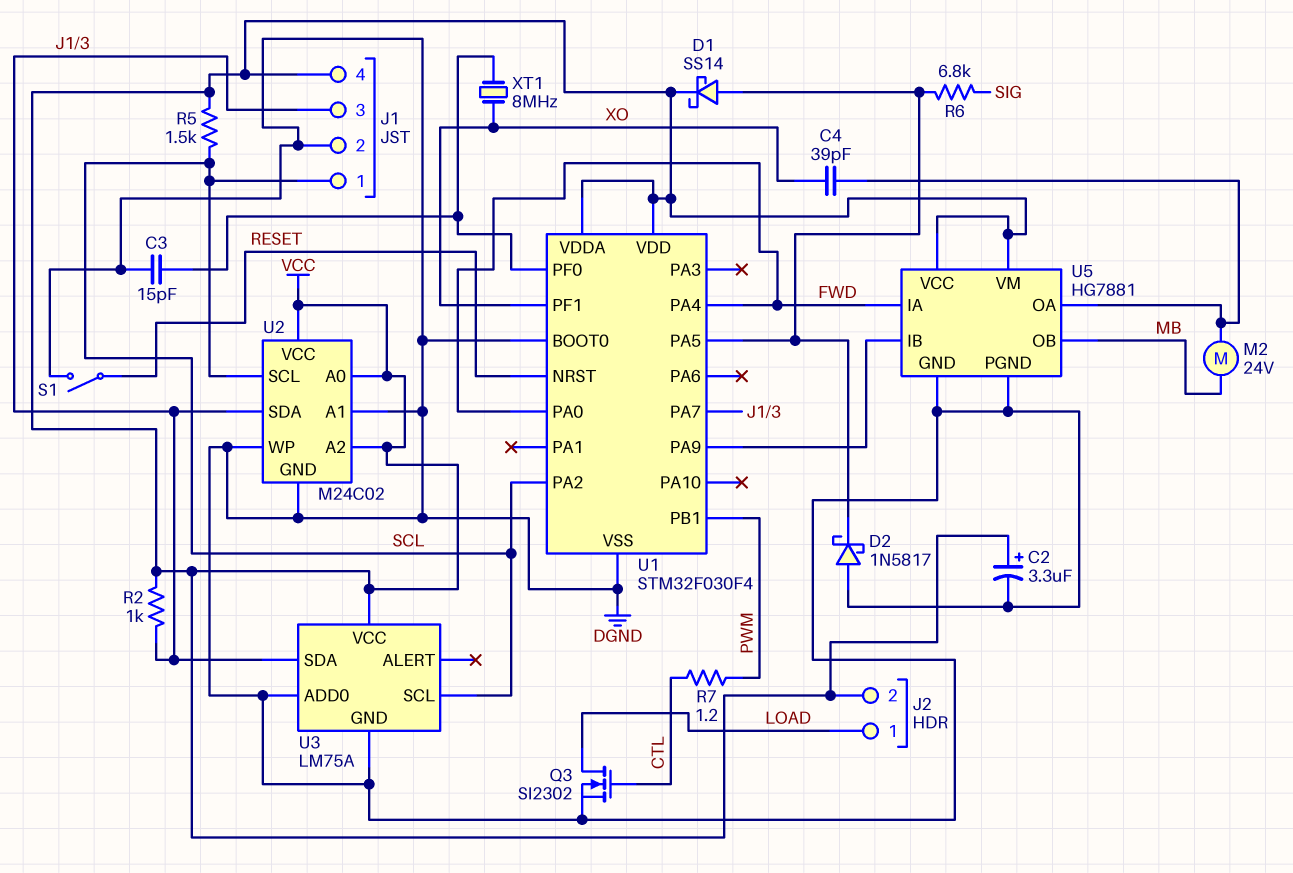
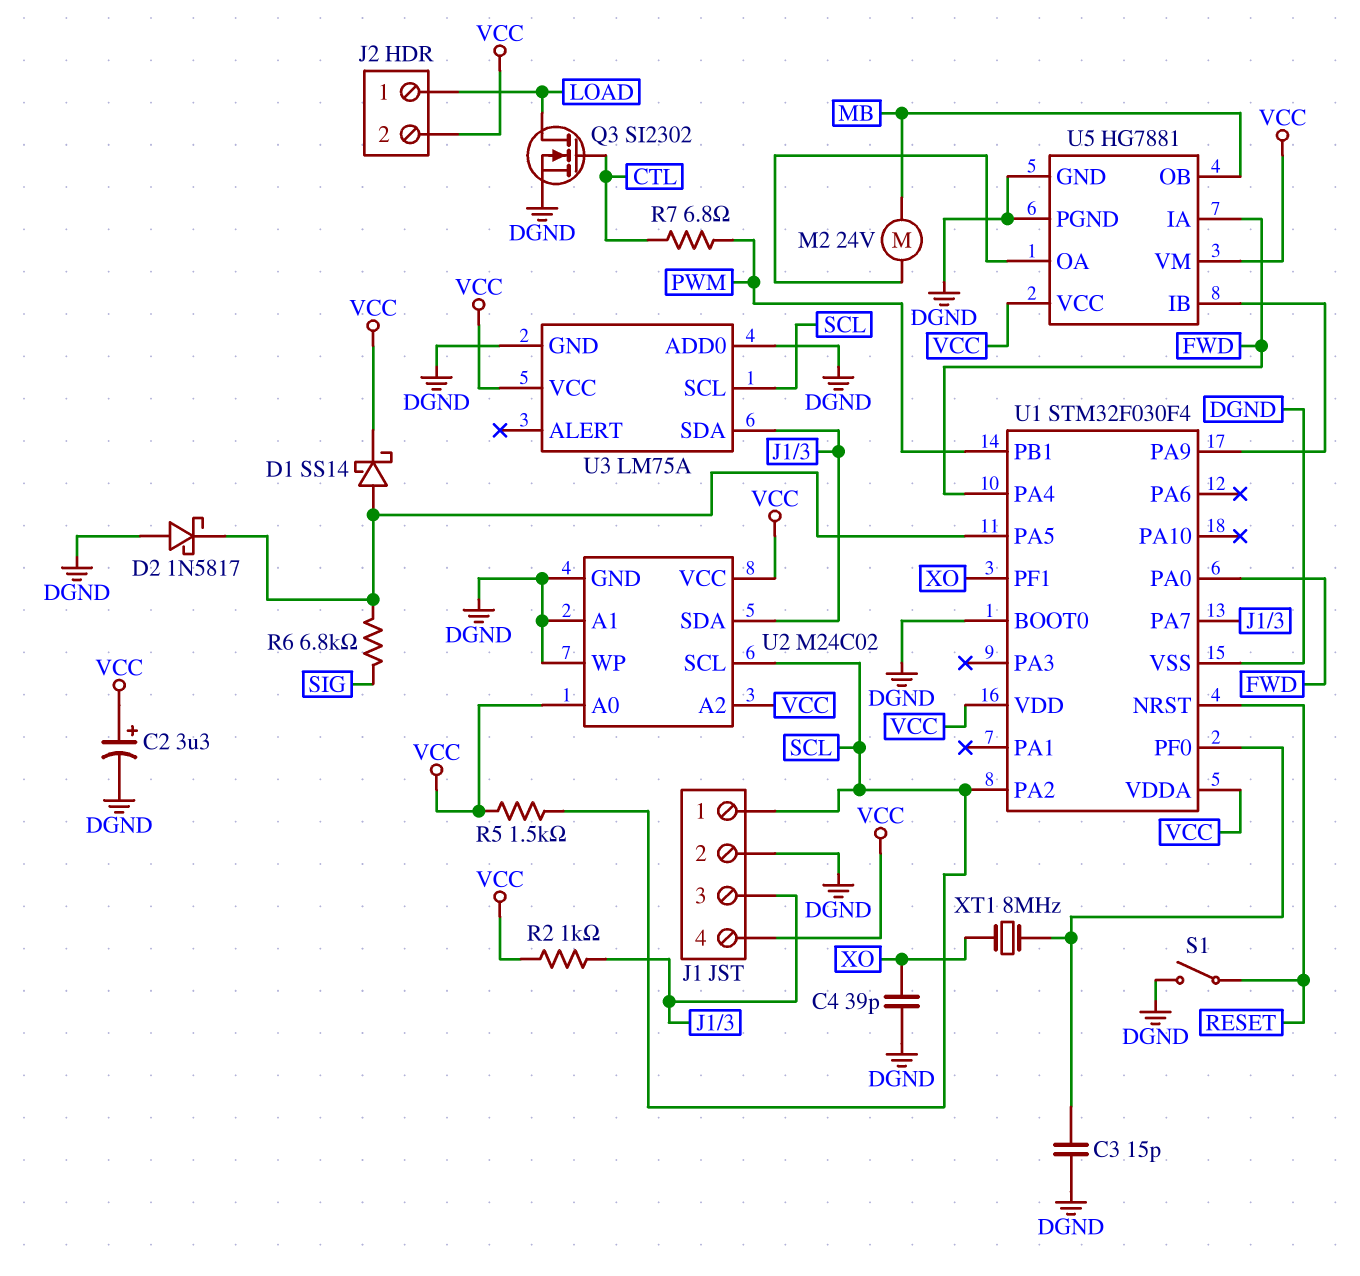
C4: 39pF (U5/OA, XO) -> 39pF (DGND, XO)
R7: 1.2 (CTL, PWM) -> 6.8 (CTL, PWM)

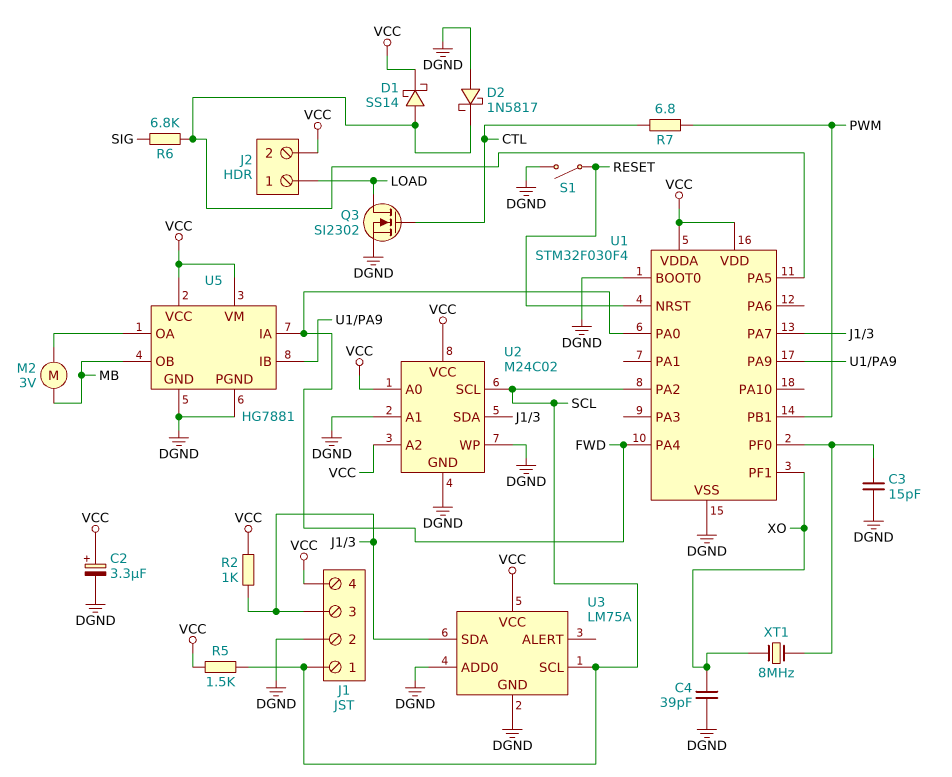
M2: motor 24V (MB, U5/OA) -> motor 3V (MB, U5/OA)

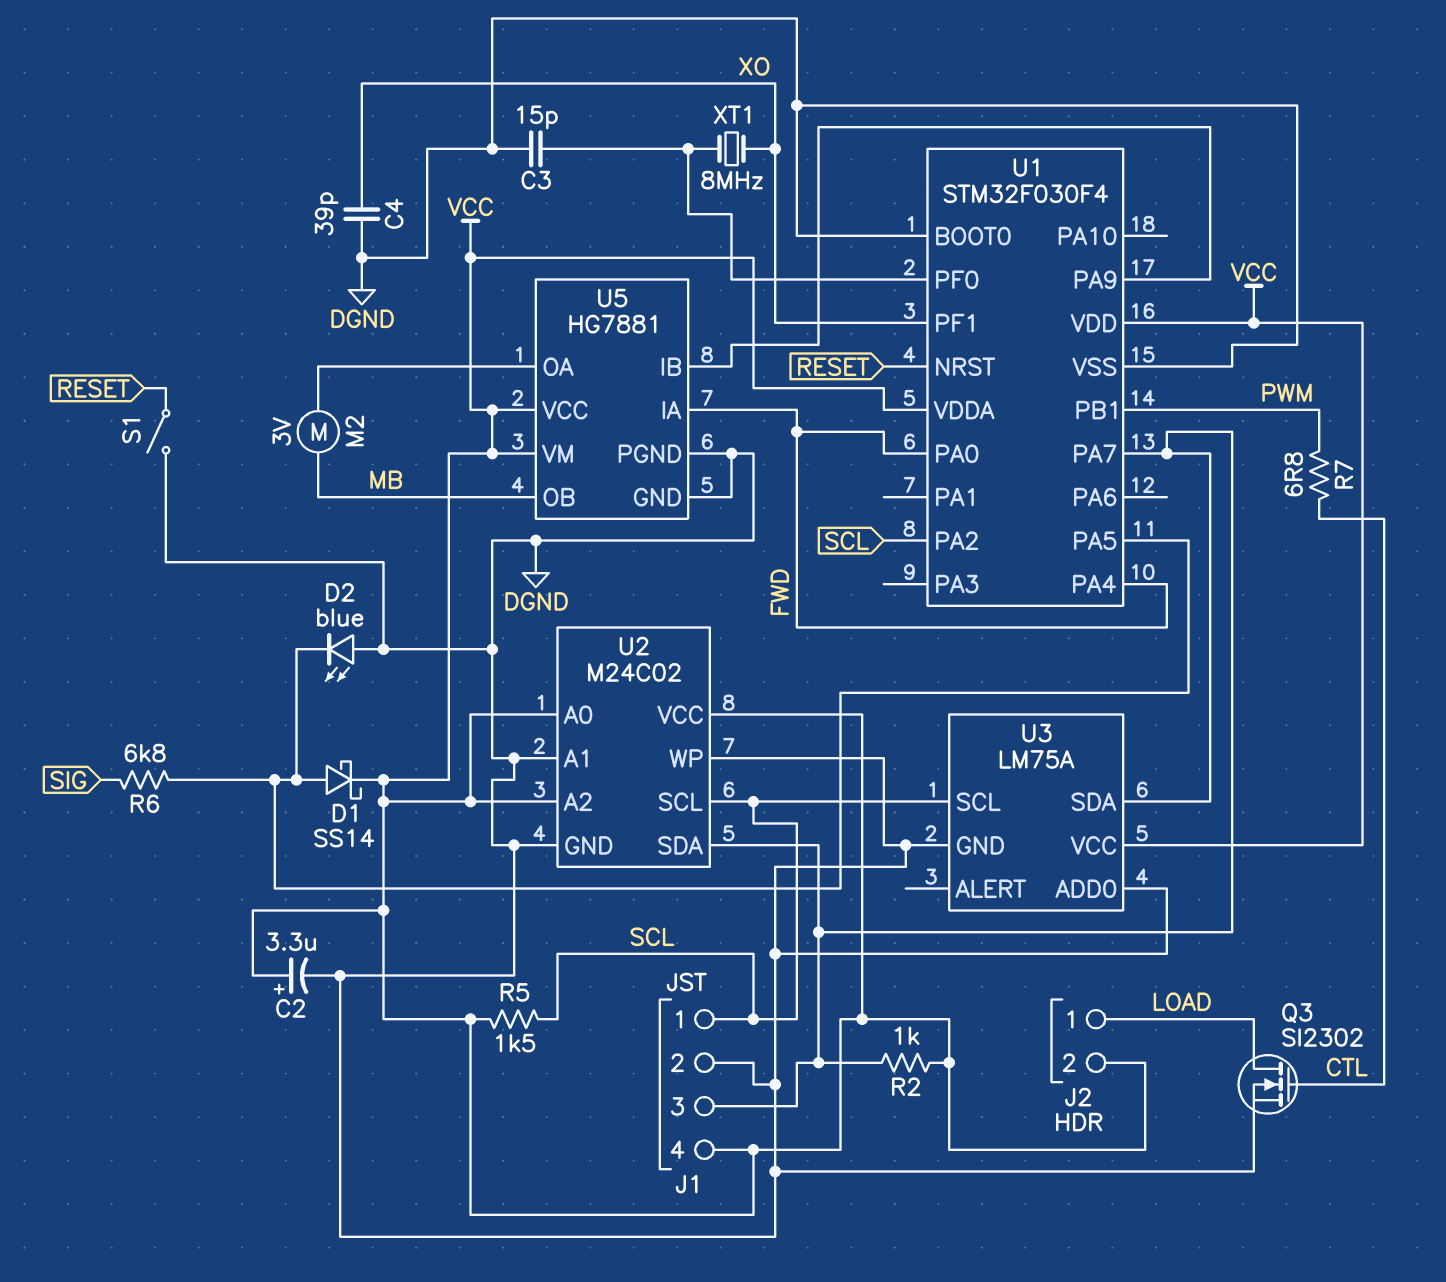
D2: schottky 1N5817 (A DGND, K U1/PA5) -> LED blue (A DGND, K U1/PA5)

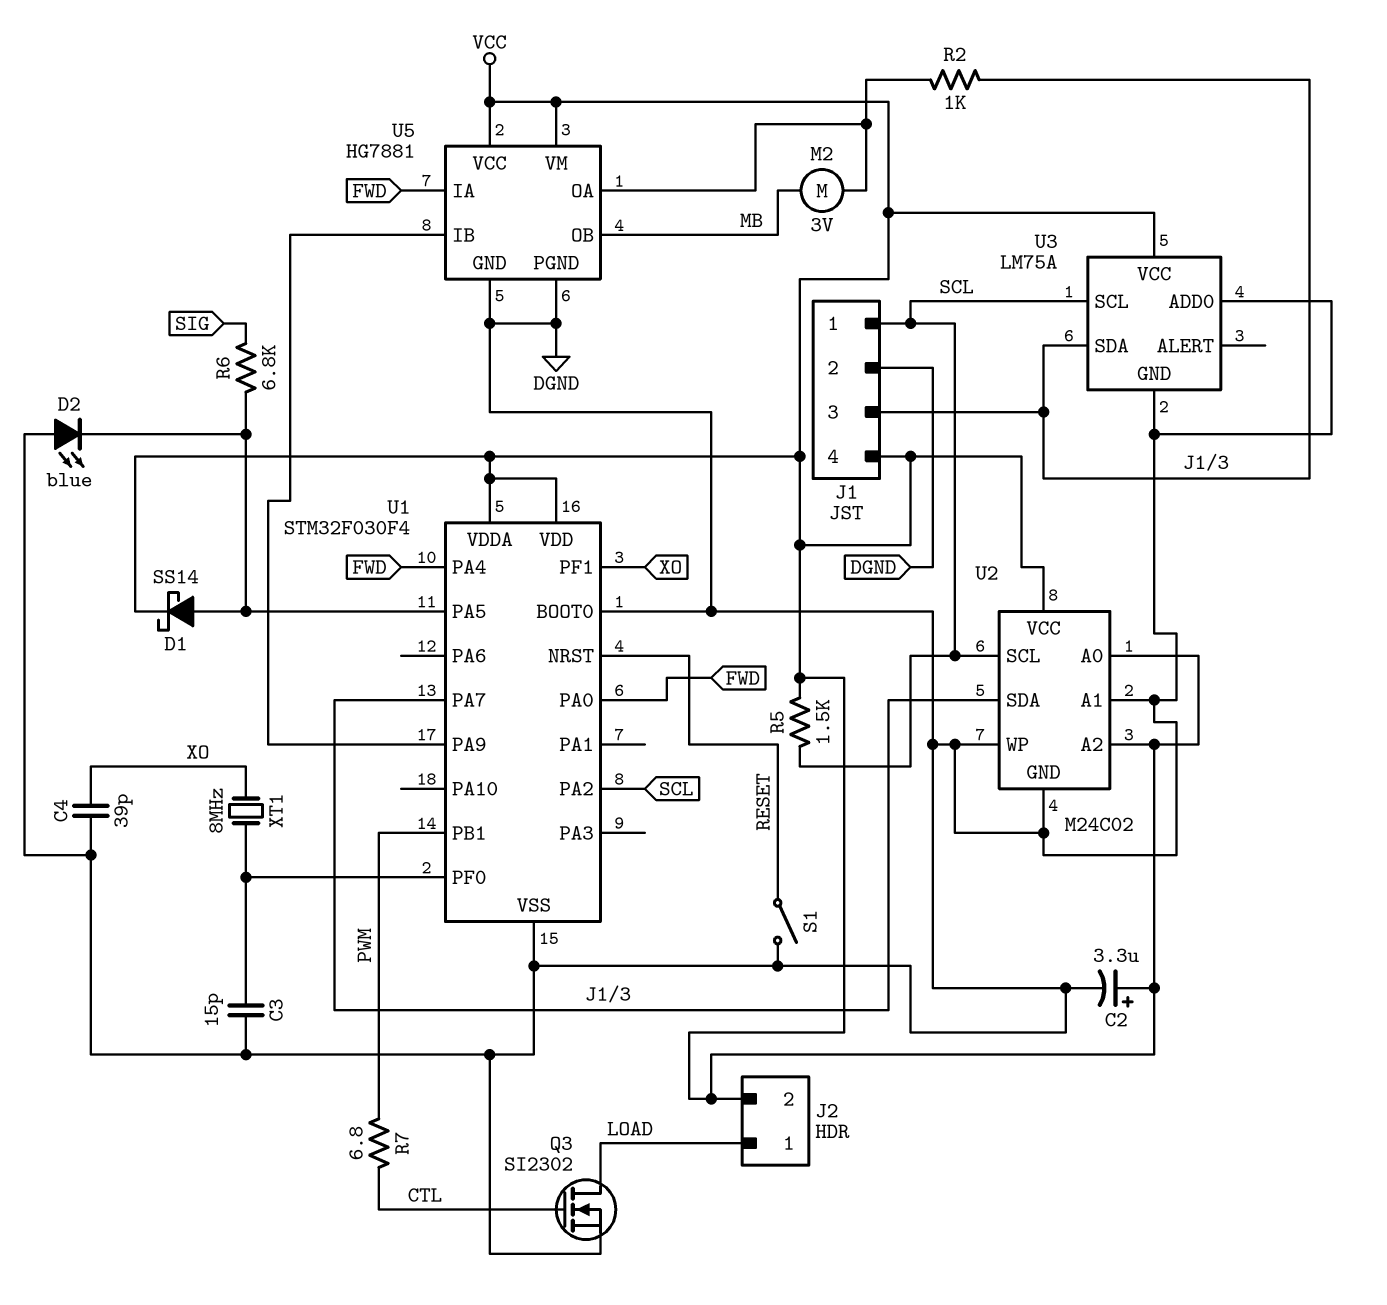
R2: 1k (J1/3, VCC) -> 1k (J1/3, U5/OA)

